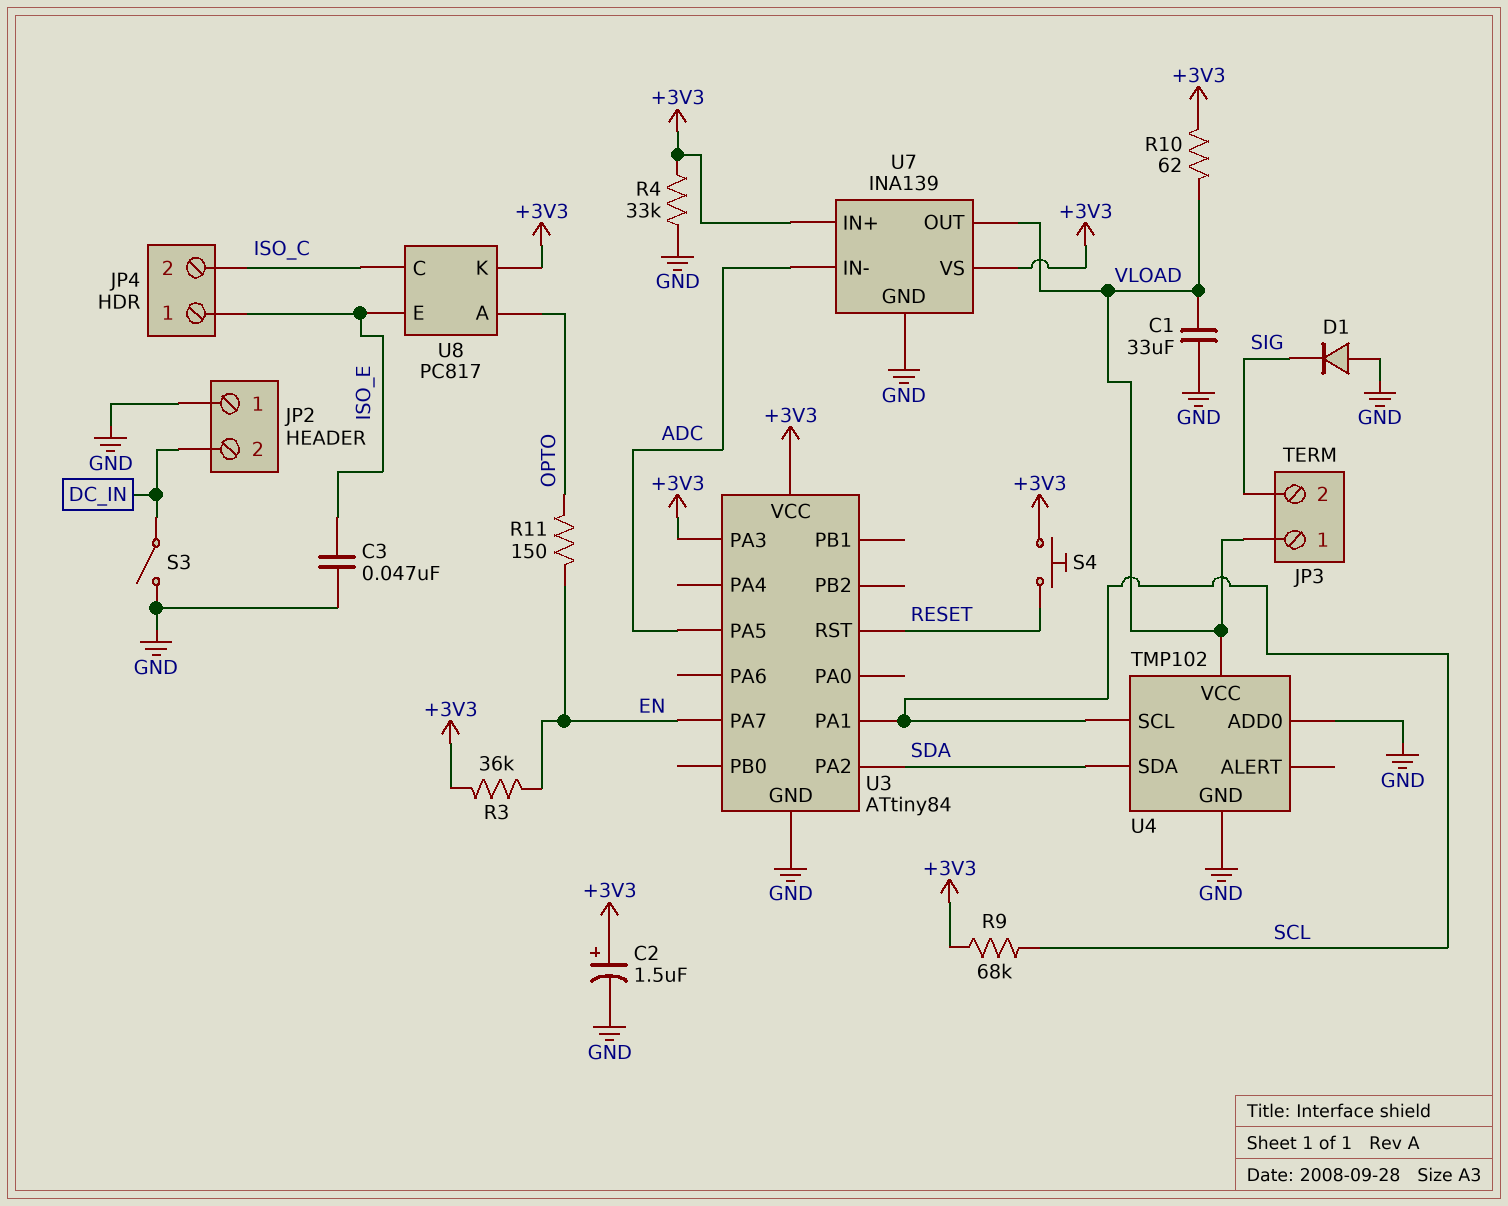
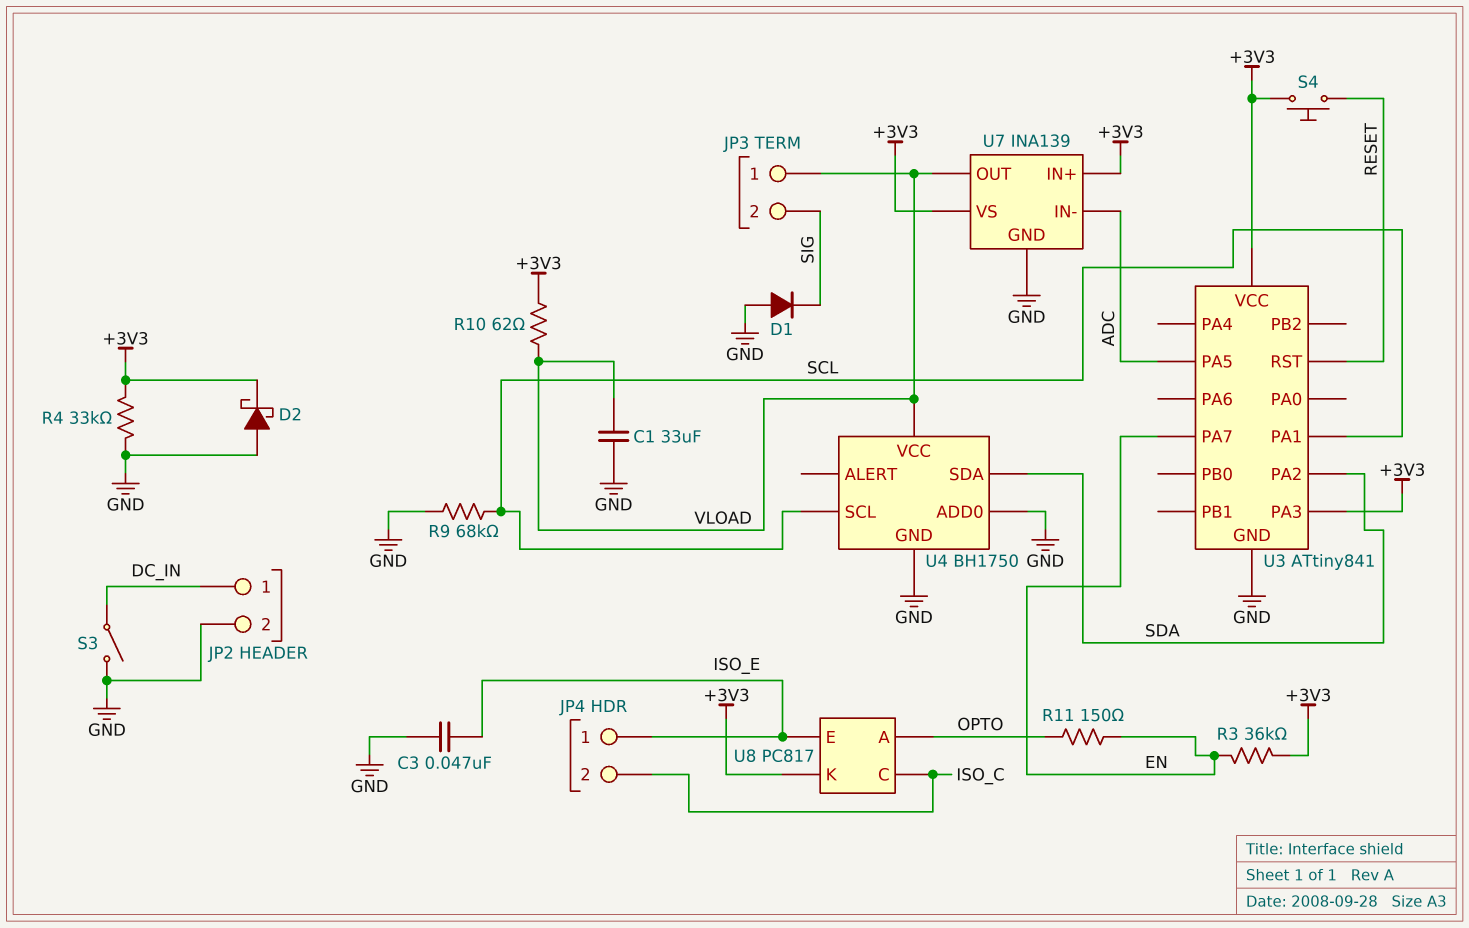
C2: 1.5uF (plus +3V3, minus GND) -> none
D2: none -> schottky (A GND, K +3V3)
JP2 pin 1: GND -> DC_IN
JP2 pin 2: DC_IN -> GND
R9: 68k (+3V3, SCL) -> 68k (GND, SCL)
U3: ATtiny84 -> ATtiny841
U4: TMP102 -> BH1750

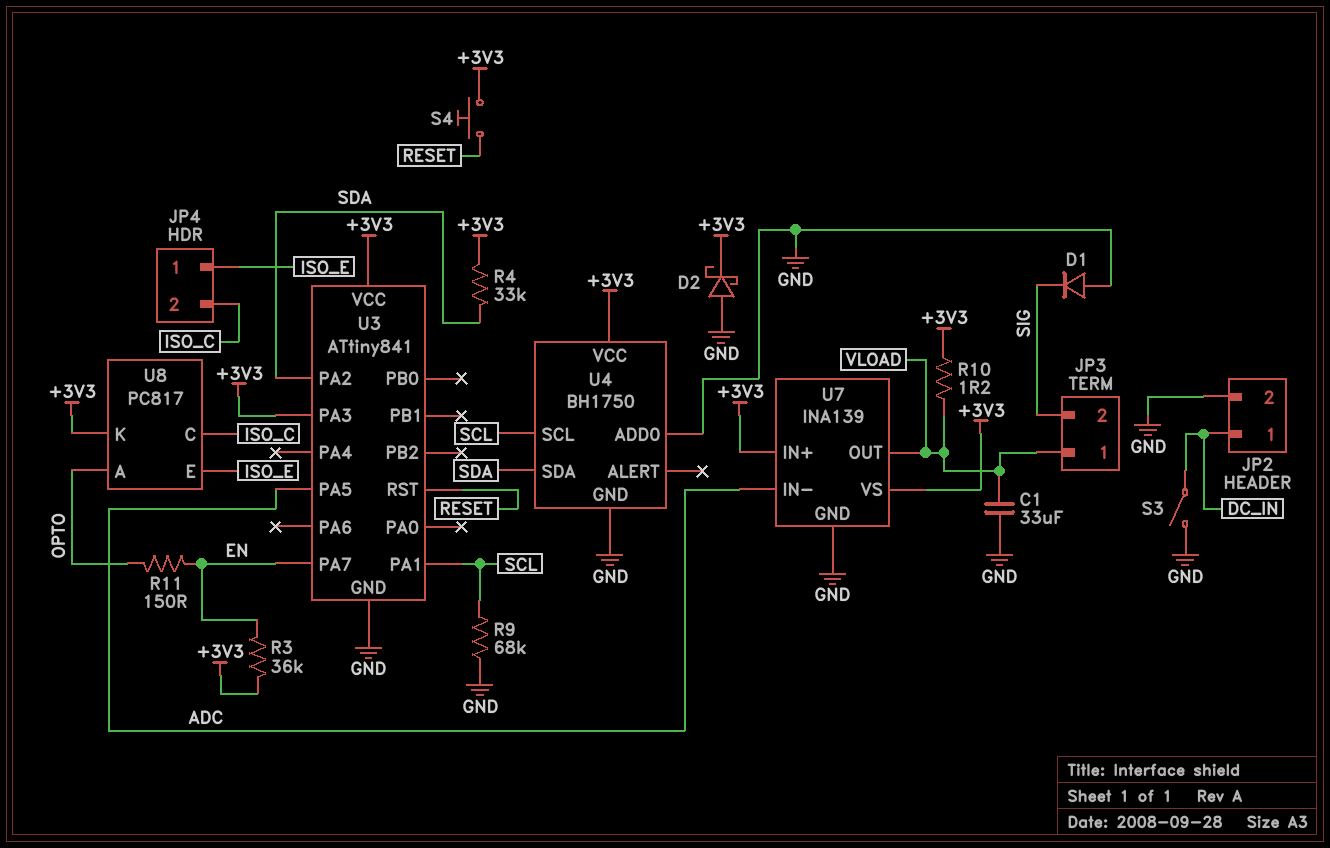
C3: 47nF (GND, ISO_E) -> none
R4: 33k (+3V3, GND) -> 33k (+3V3, SDA)
R10: 62 (+3V3, VLOAD) -> 1.2 (+3V3, VLOAD)
U4 pin VCC: VLOAD -> +3V3

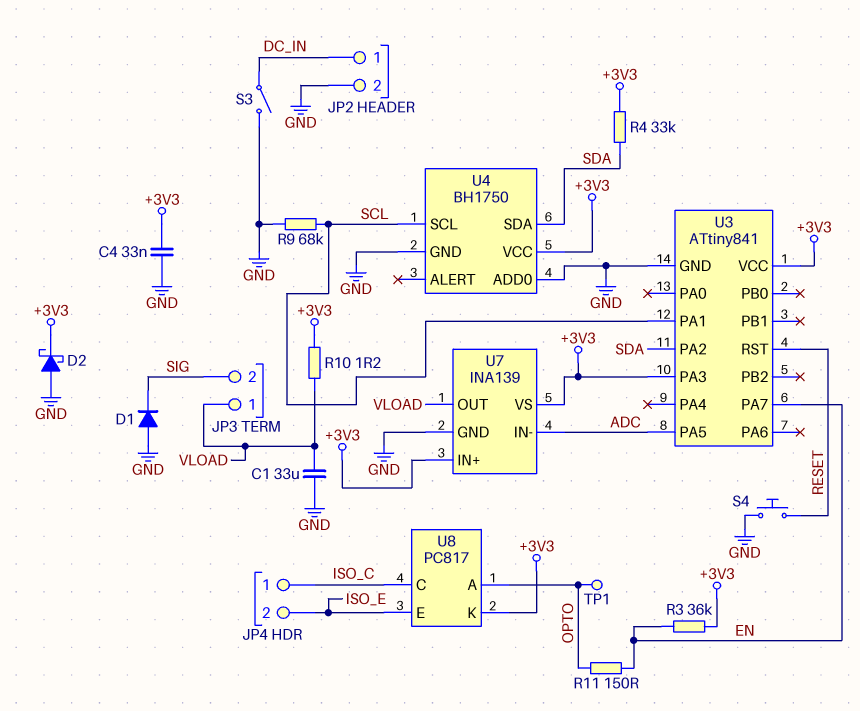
C4: none -> 33nF (+3V3, GND)
JP4 pin 1: ISO_E -> ISO_C
JP4 pin 2: ISO_C -> ISO_E
S4: button (+3V3, RESET) -> button (GND, RESET)
TP1: none -> test point (OPTO)

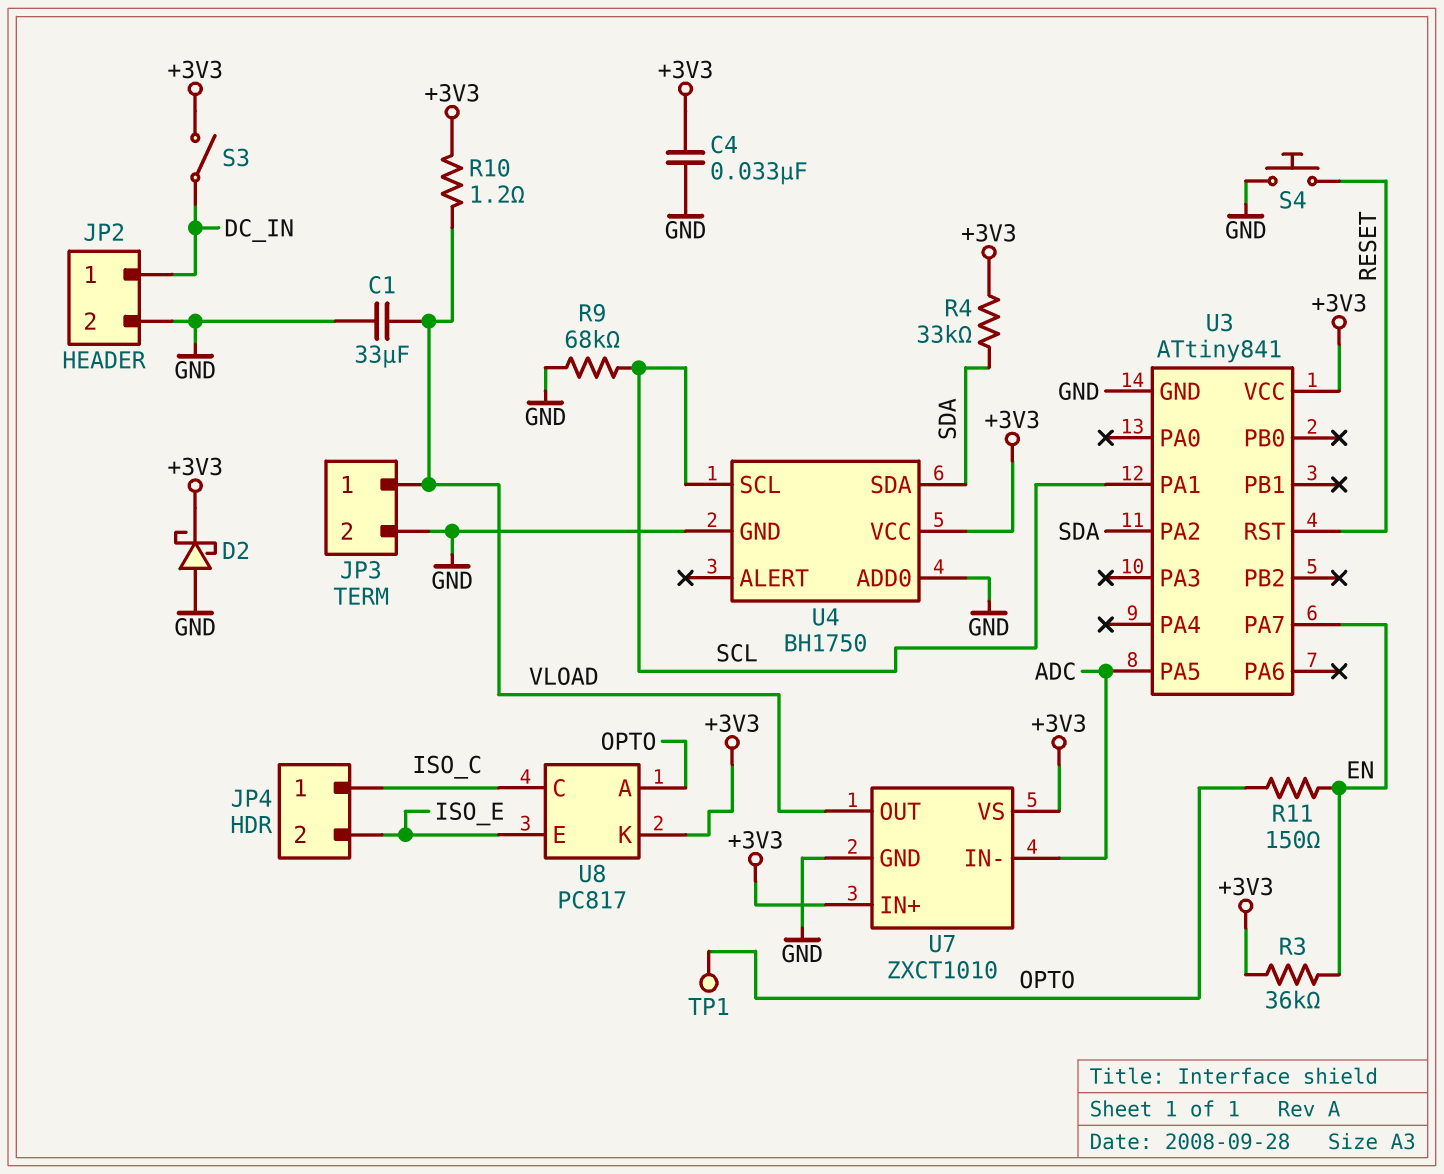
D1: diode (A GND, K SIG) -> none
JP3 pin 2: SIG -> GND
S3: switch (DC_IN, GND) -> switch (+3V3, DC_IN)
U3 pin PA3: +3V3 -> none
U7: INA139 -> ZXCT1010

